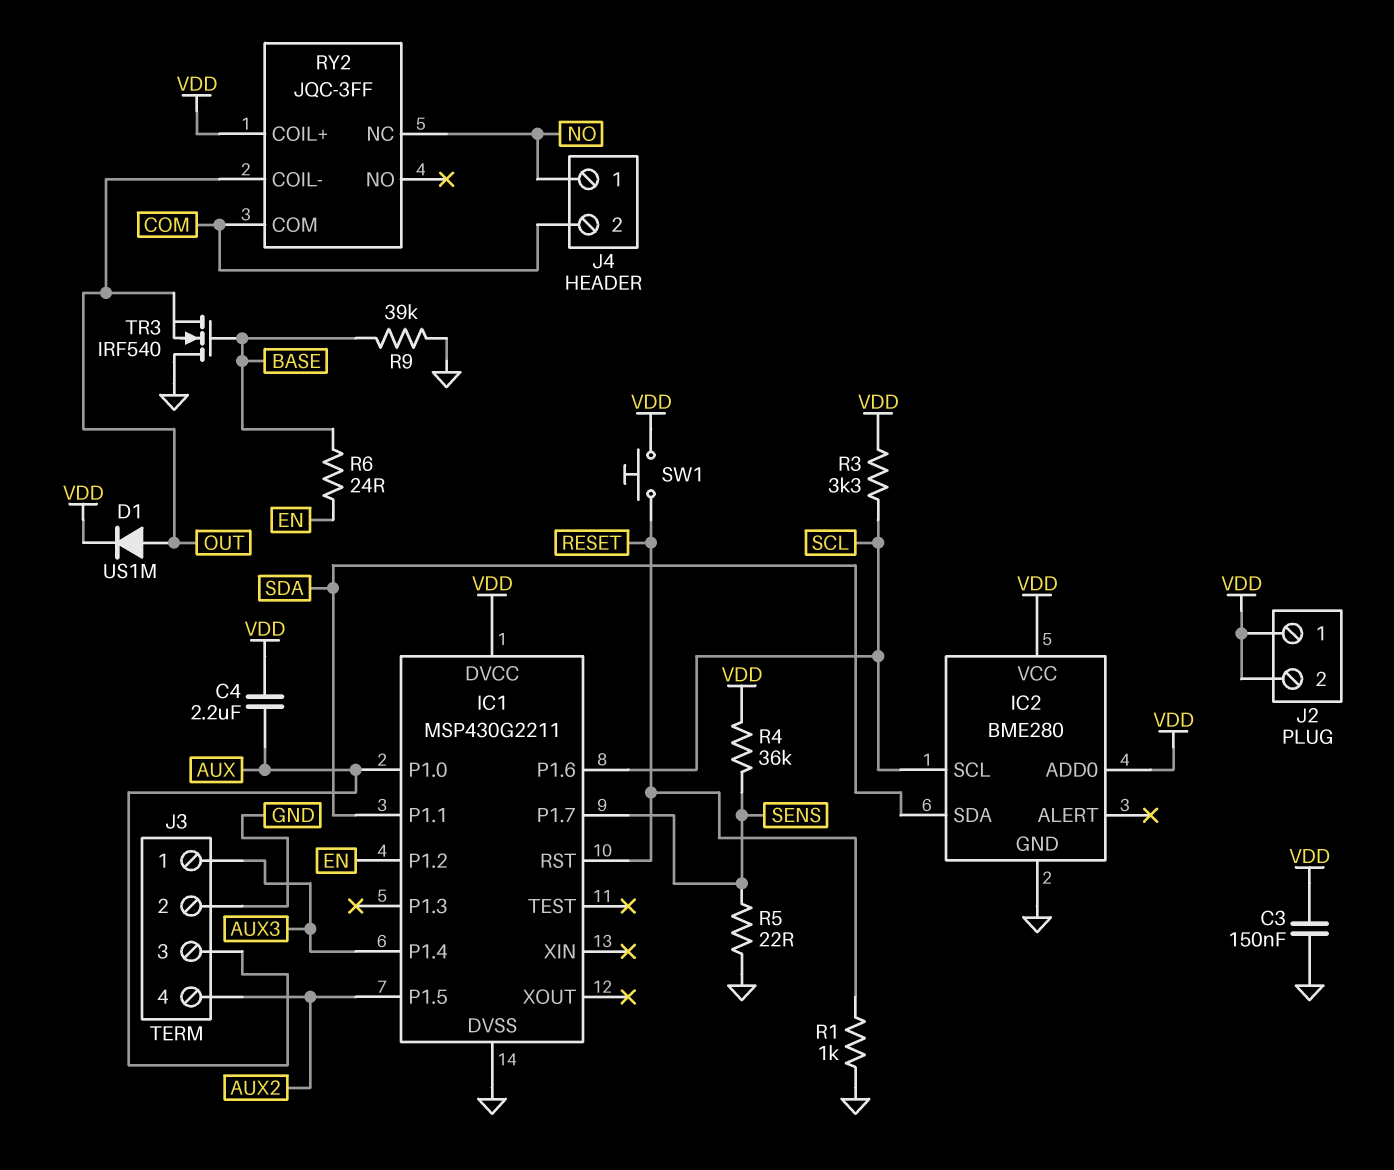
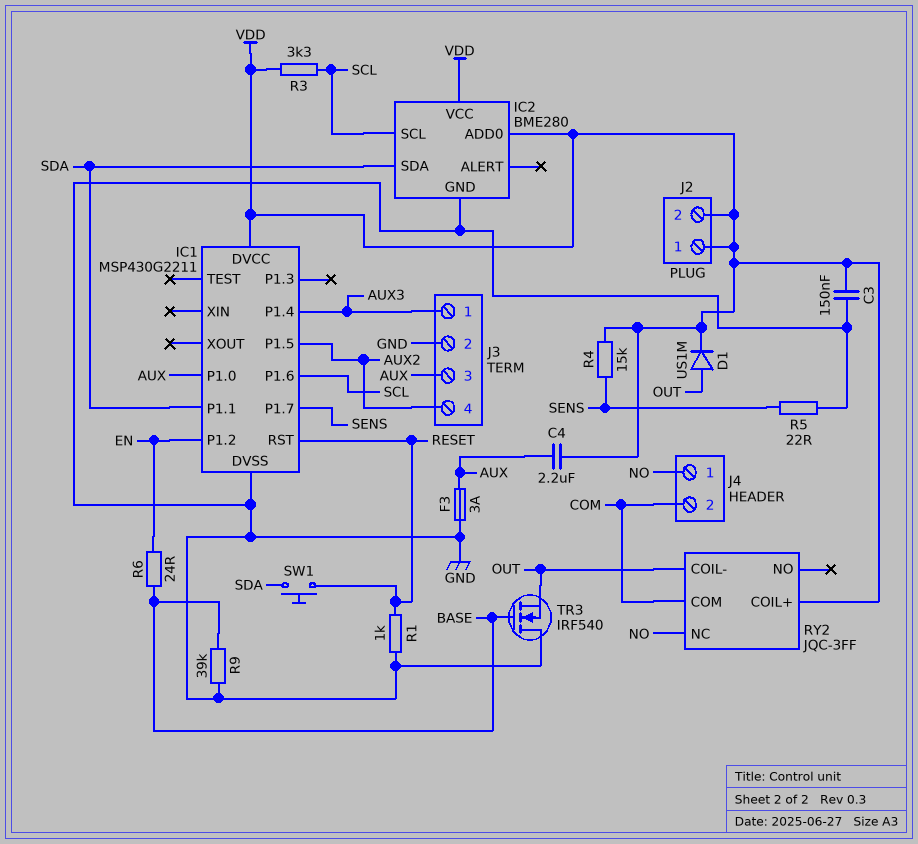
F3: none -> 3A (AUX, GND)
R4: 36k (SENS, VDD) -> 15k (SENS, VDD)
SW1: button (RESET, VDD) -> button (RESET, SDA)

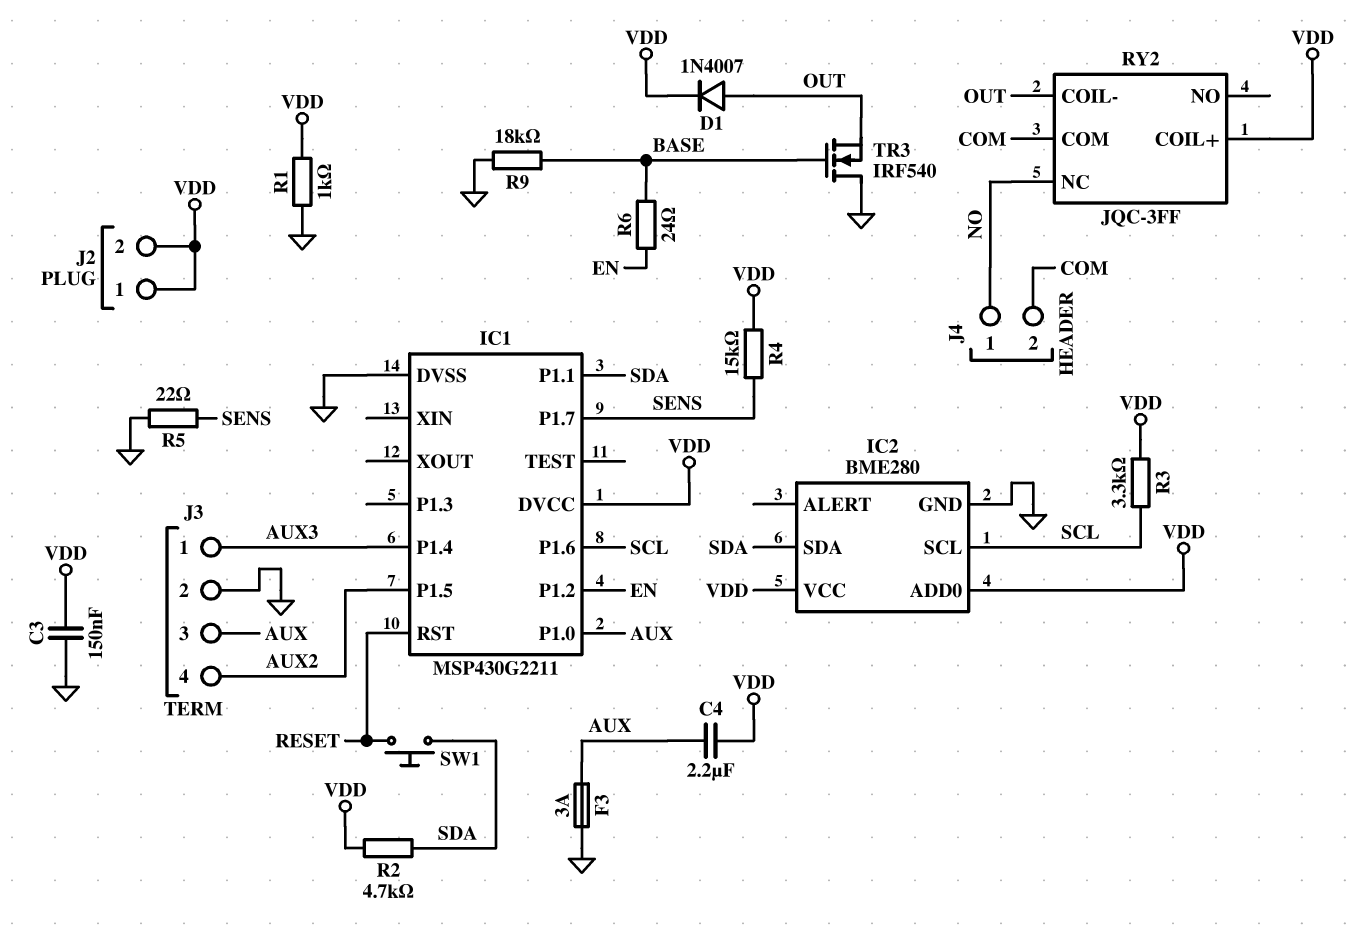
D1: diode US1M (A OUT, K VDD) -> diode 1N4007 (A OUT, K VDD)
R1: 1k (GND, RESET) -> 1k (GND, VDD)
R2: none -> 4.7k (SDA, VDD)
R9: 39k (BASE, GND) -> 18k (BASE, GND)

